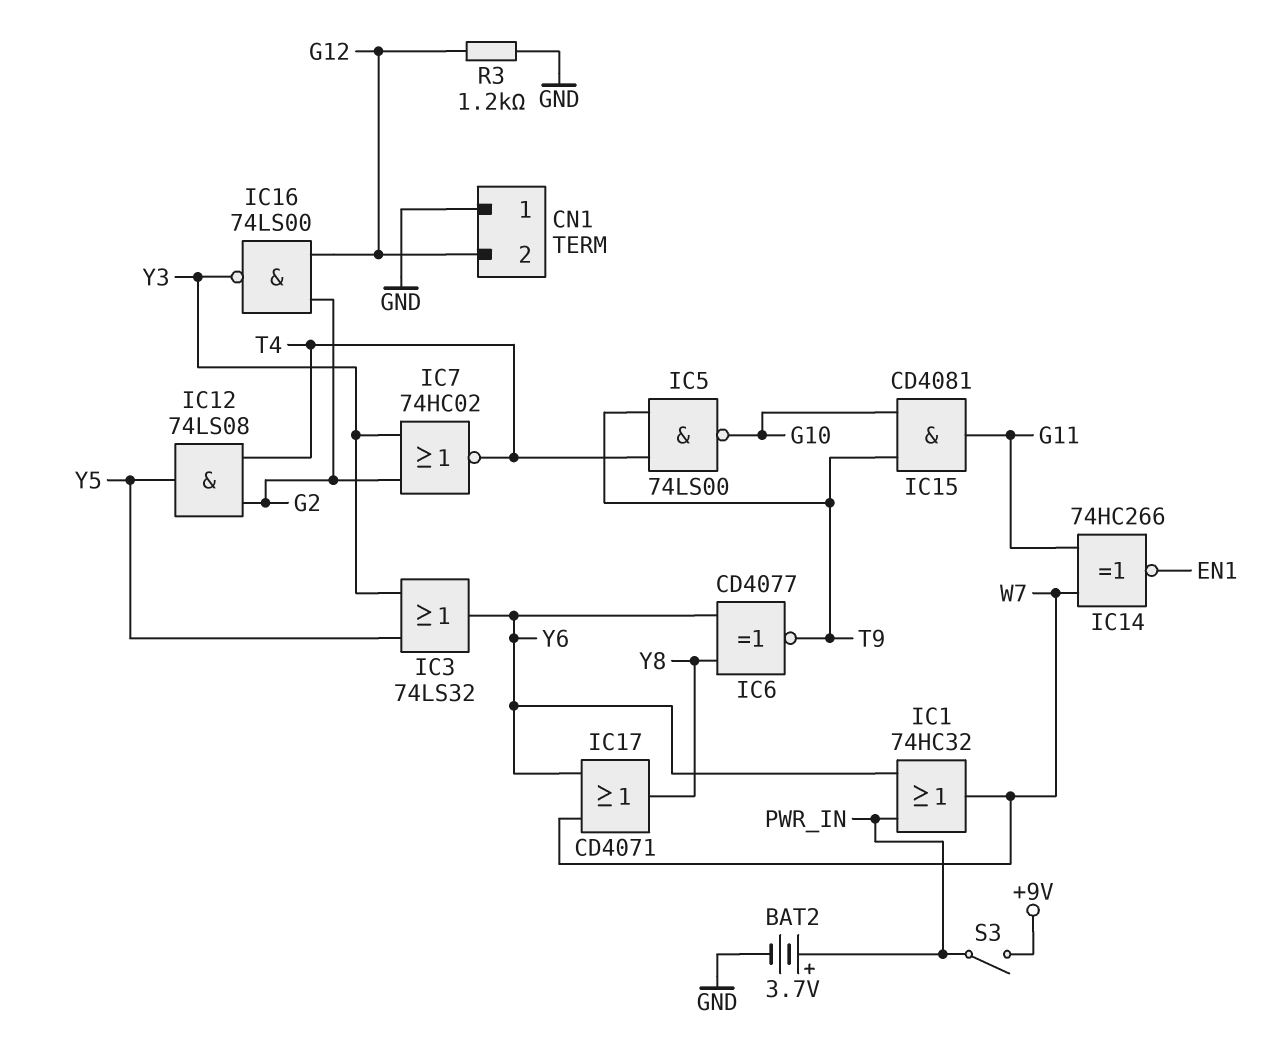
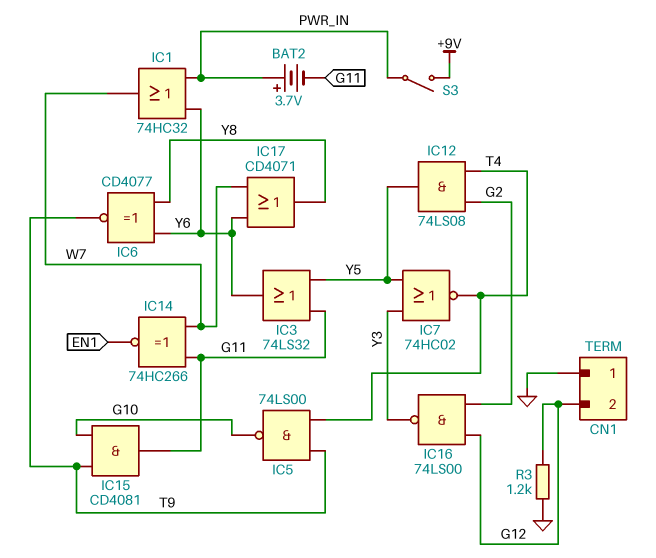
BAT2: 3.7V (plus PWR_IN, minus GND) -> 3.7V (plus PWR_IN, minus G11)
IC3: OR 74LS32 (in Y3, in Y5, out Y6) -> OR 74LS32 (in G11, in Y5, out Y6)
IC7: NOR 74HC02 (in G2, in Y3, out T4) -> NOR 74HC02 (in Y3, in Y5, out T4)

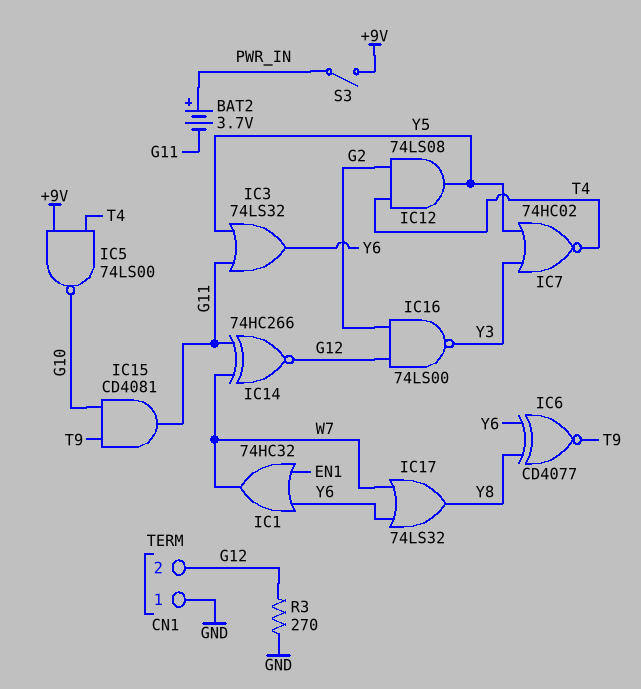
IC1: OR 74HC32 (in PWR_IN, in Y6, out W7) -> OR 74HC32 (in EN1, in Y6, out W7)
IC5: NAND 74LS00 (in T4, in T9, out G10) -> NAND 74LS00 (in +9V, in T4, out G10)
IC14: XNOR 74HC266 (in G11, in W7, out EN1) -> XNOR 74HC266 (in G11, in W7, out G12)
IC17: OR CD4071 (in W7, in Y6, out Y8) -> OR 74LS32 (in W7, in Y6, out Y8)
R3: 1.2k (G12, GND) -> 270 (G12, GND)

